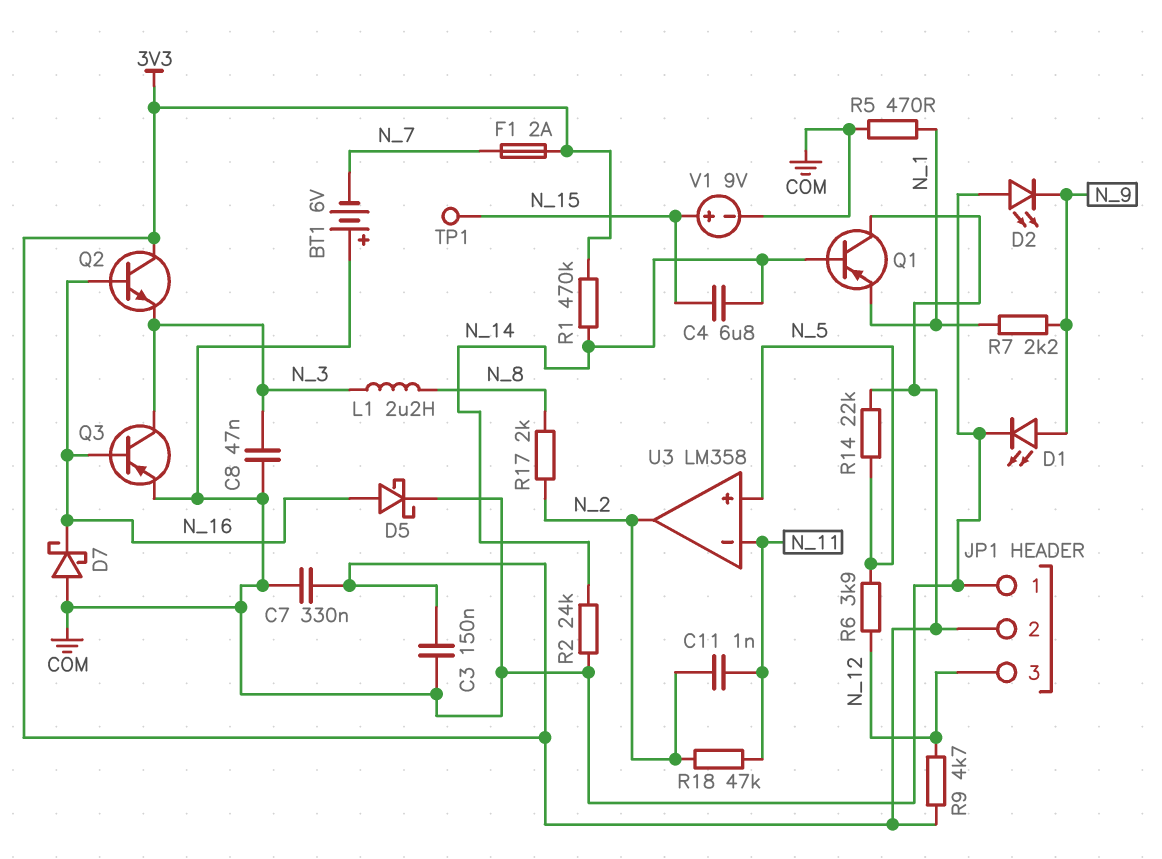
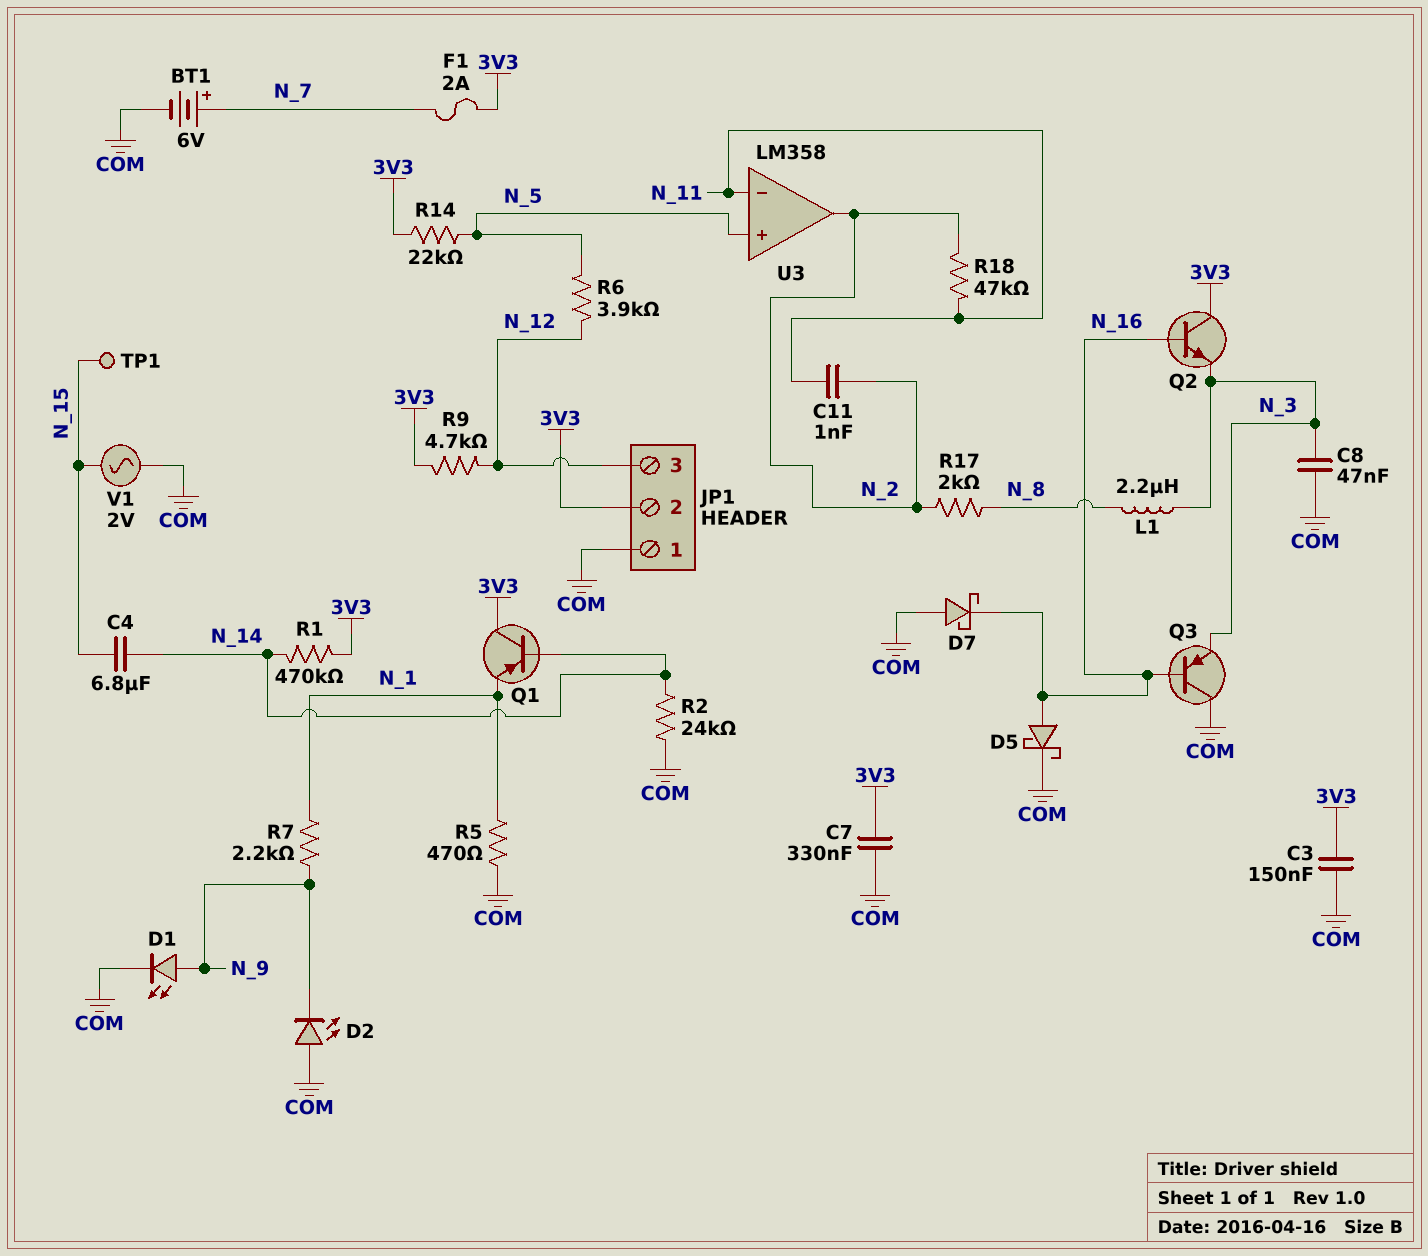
BT1: 6V (plus COM, minus N_7) -> 6V (plus N_7, minus COM)
Q3: PNP (B N_16, C N_3, E COM) -> PNP (B N_16, C COM, E N_3)
V1: 9V (plus N_15, minus COM) -> AC 2V (COM, N_15)

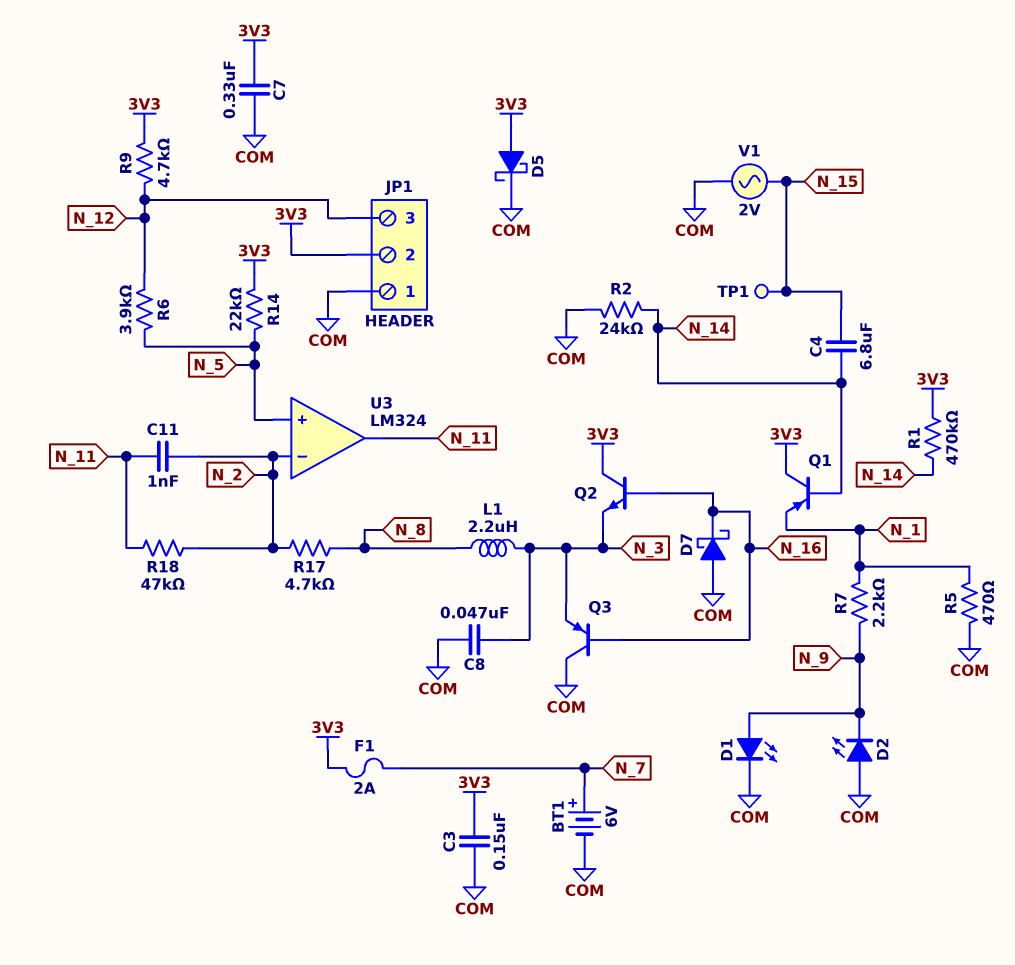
D5: schottky (A N_16, K COM) -> schottky (A 3V3, K COM)
R17: 2k (N_2, N_8) -> 4.7k (N_2, N_8)
U3: LM358 -> LM324
U3 pin in-: N_11 -> N_2
U3 pin out: N_2 -> N_11

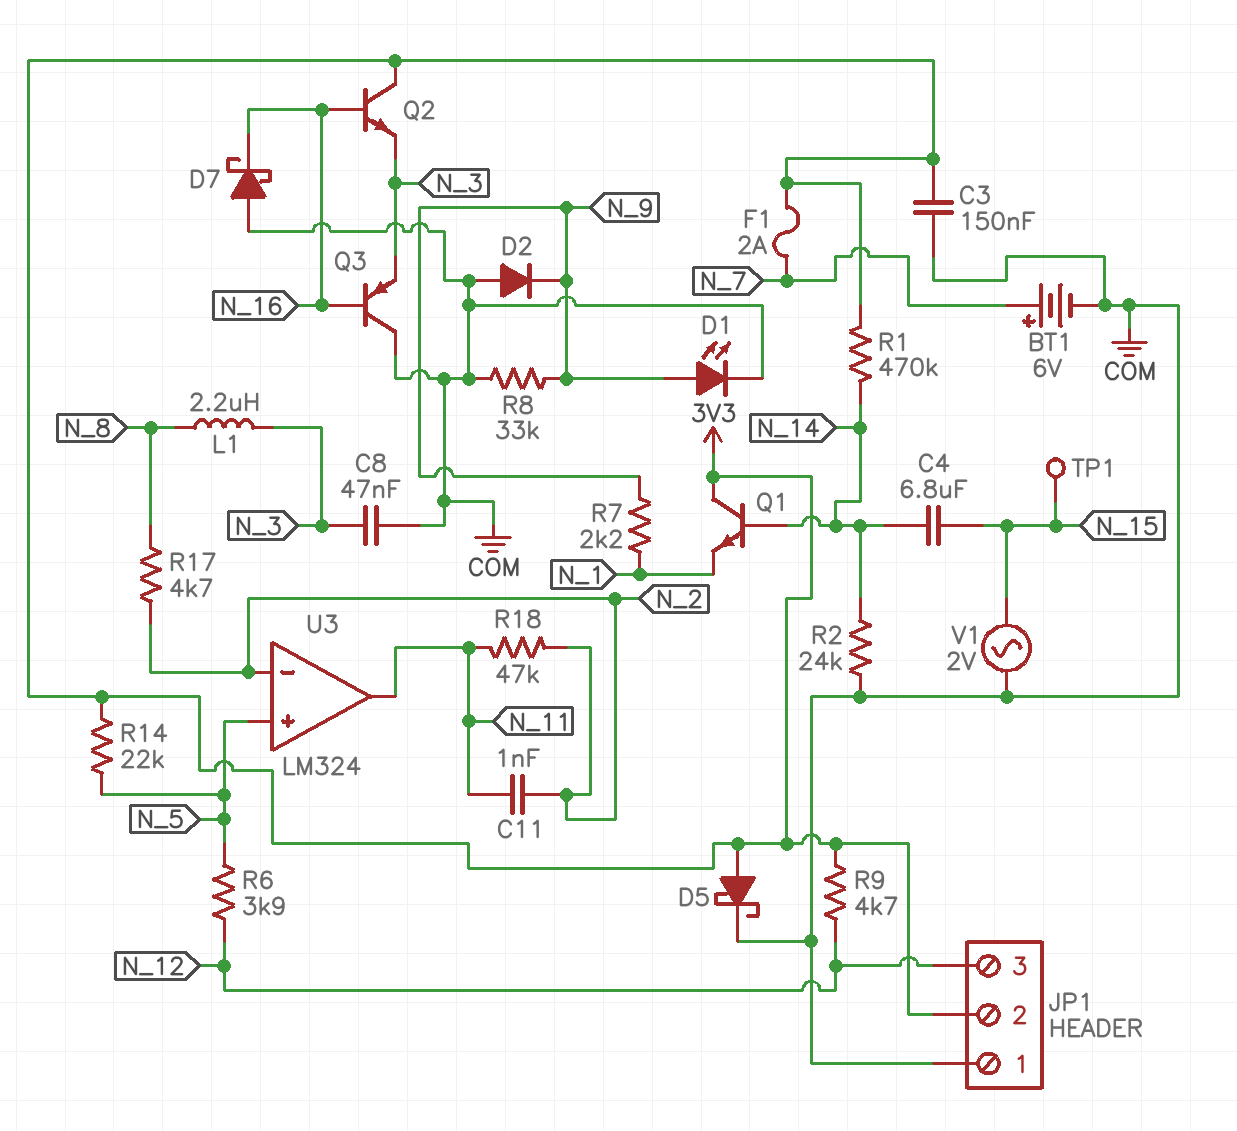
C7: 330nF (3V3, COM) -> none
D2: LED (A COM, K N_9) -> diode (A COM, K N_9)
Q1: PNP (B N_14, C 3V3, E N_1) -> NPN (B N_14, C 3V3, E N_1)
R5: 470 (COM, N_1) -> none
R8: none -> 33k (COM, N_9)

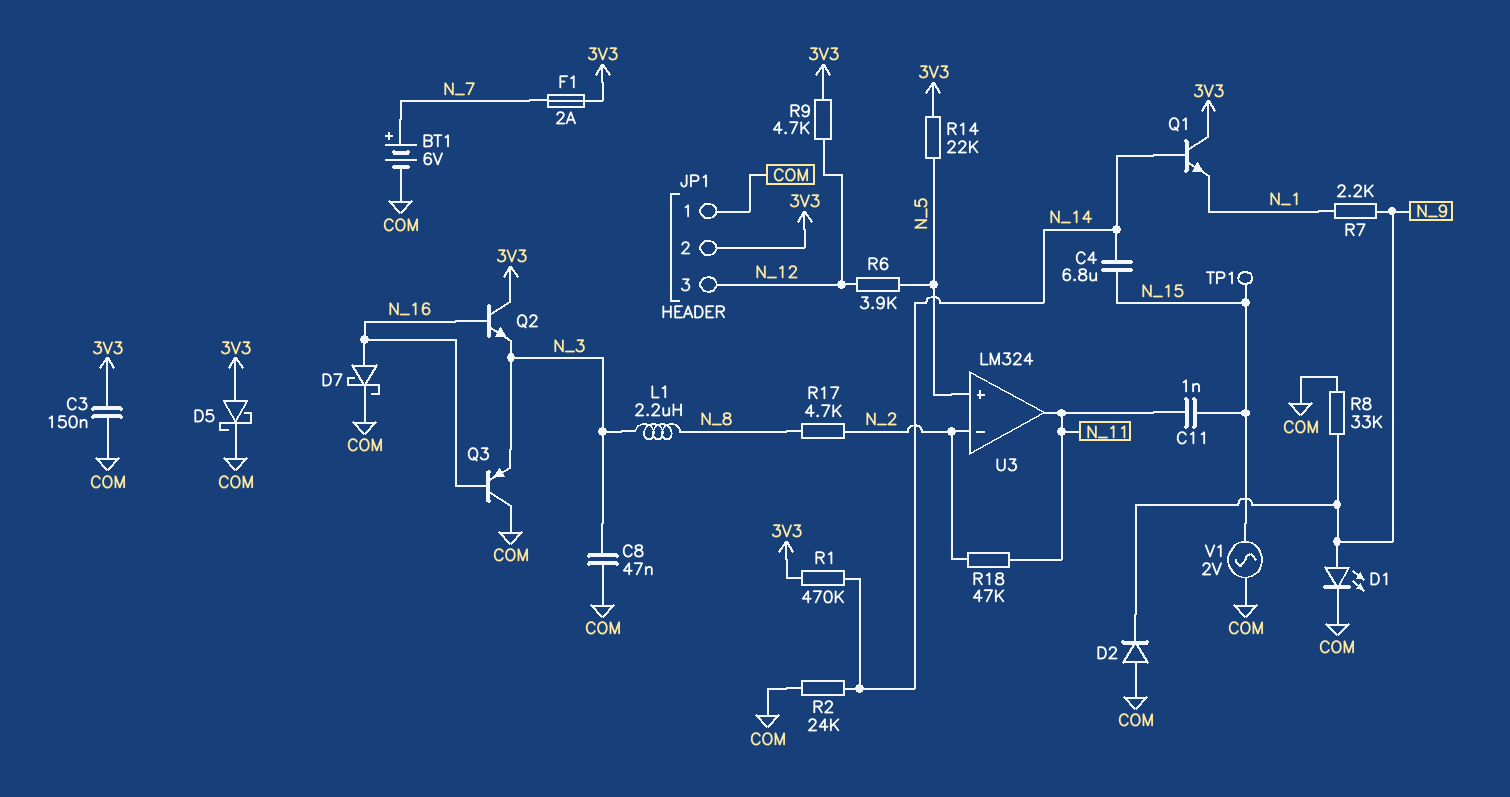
C11: 1nF (N_2, N_11) -> 1nF (N_11, N_15)
D7: schottky (A COM, K N_16) -> schottky (A N_16, K COM)

